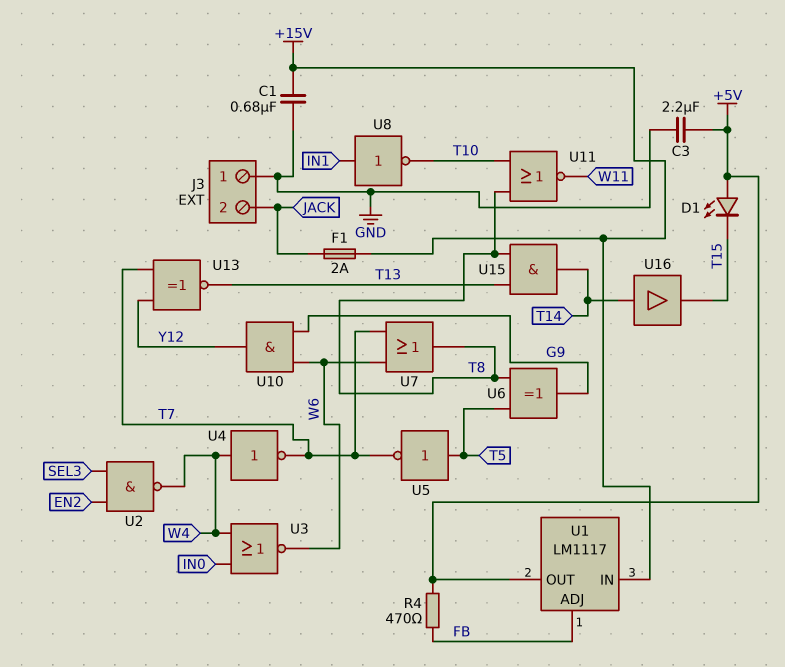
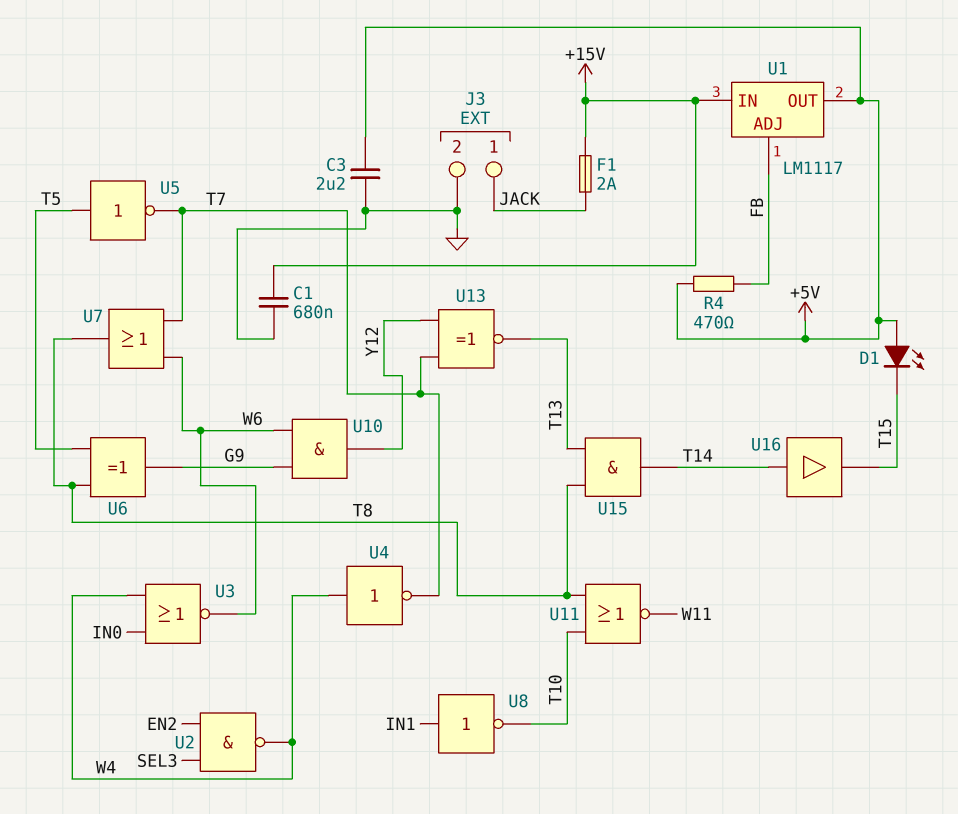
J3 pin 1: GND -> JACK
J3 pin 2: JACK -> GND

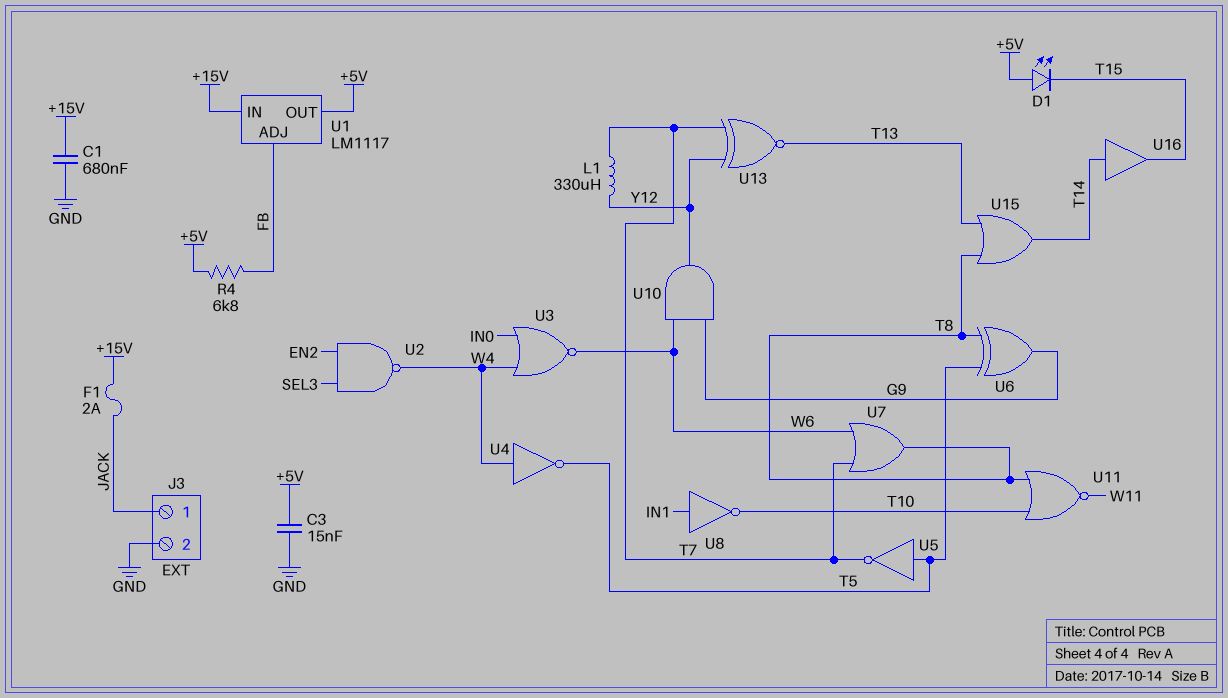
C3: 2.2uF (+5V, GND) -> 15nF (+5V, GND)
L1: none -> 330uH (T7, Y12)
R4: 470 (+5V, FB) -> 6.8k (+5V, FB)
U4: NOT (in W4, out T7) -> NOT (in W4, out T5)
U15: AND (in T8, in T13, out T14) -> OR (in T8, in T13, out T14)

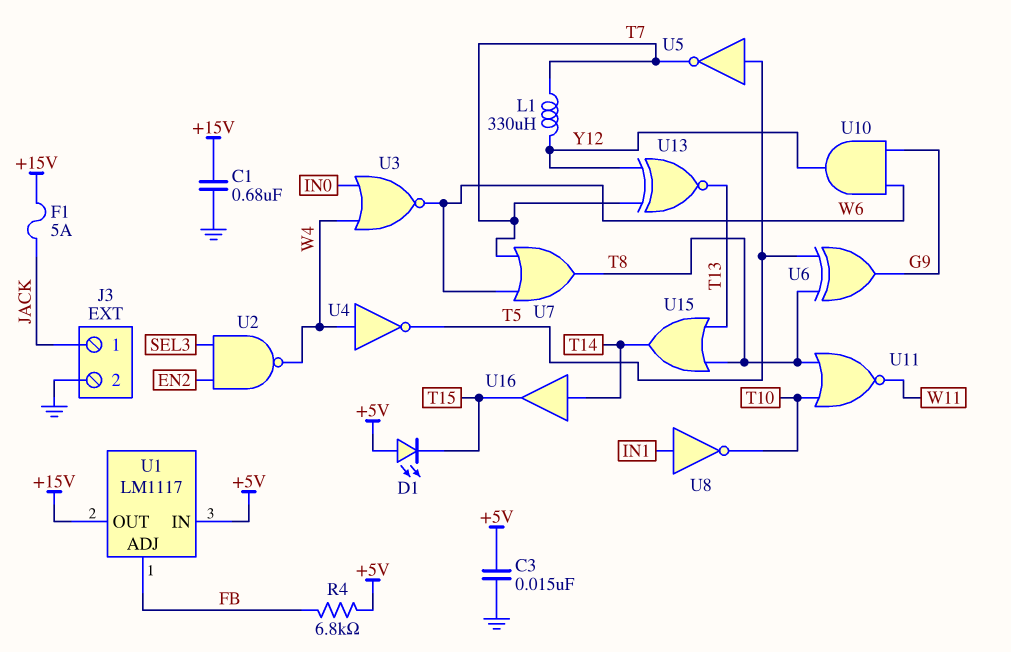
F1: 2A (+15V, JACK) -> 5A (+15V, JACK)
U1 pin IN: +15V -> +5V
U1 pin OUT: +5V -> +15V

